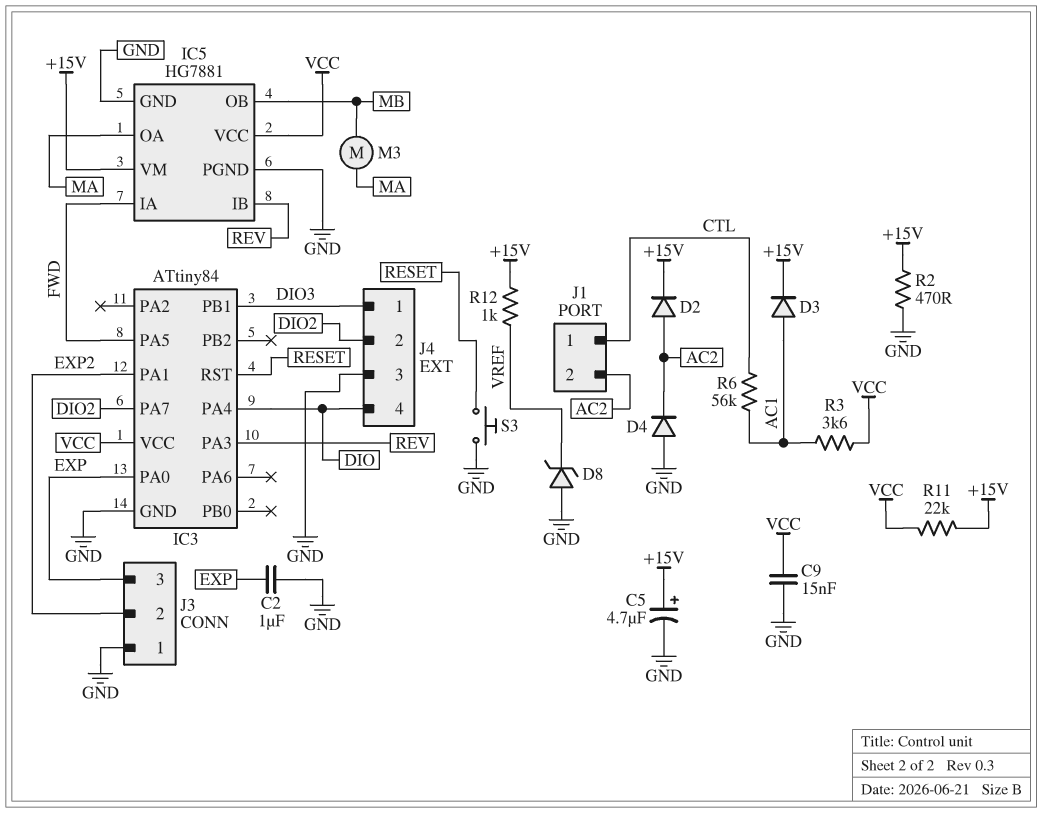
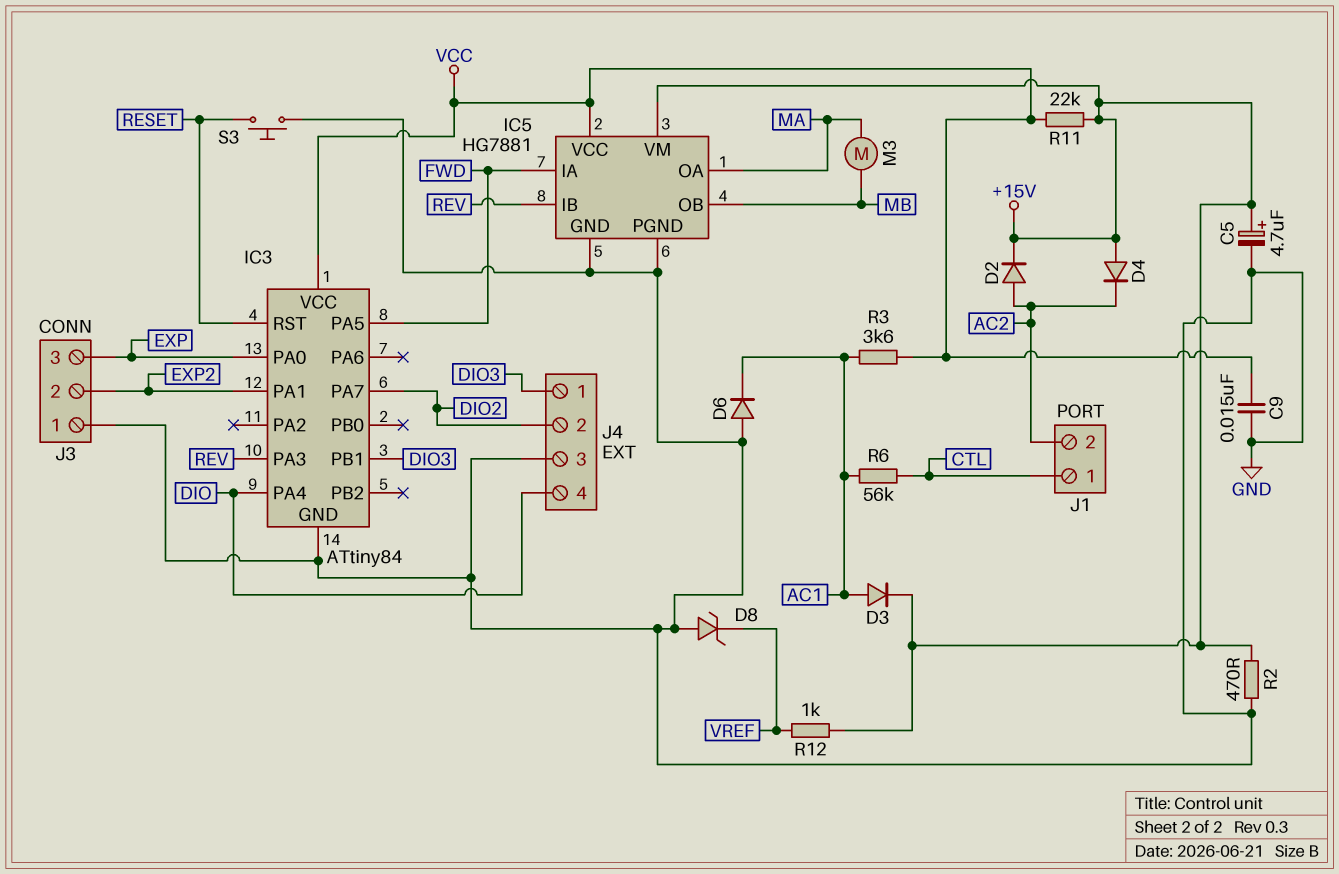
C2: 1uF (EXP, GND) -> none
D4: diode (A GND, K AC2) -> diode (A +15V, K AC2)
D6: none -> diode (A GND, K AC1)

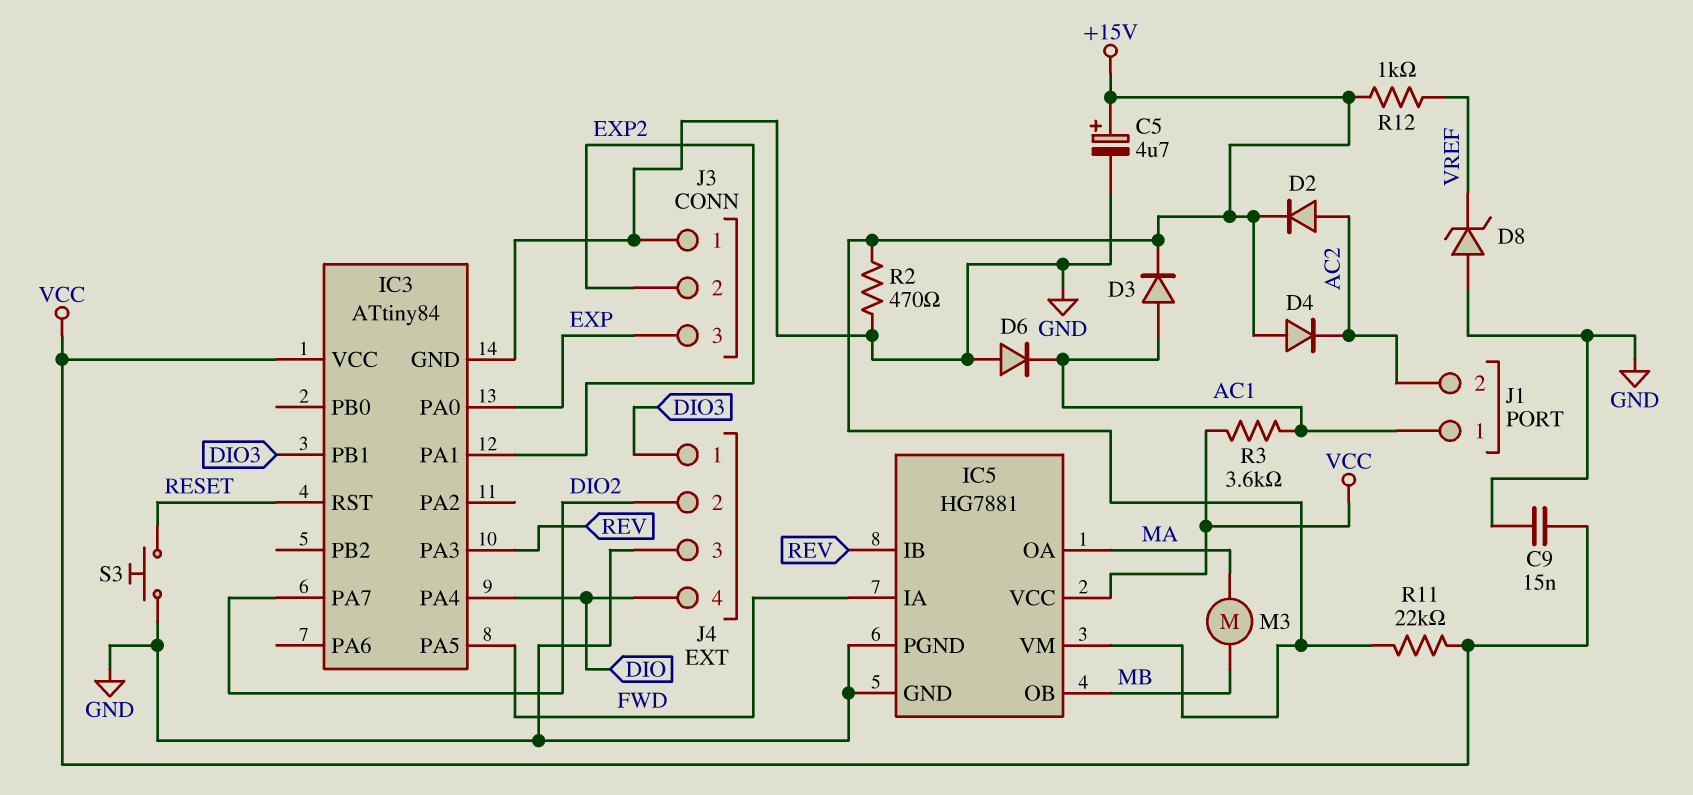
J1 pin 1: CTL -> AC1
R6: 56k (AC1, CTL) -> none

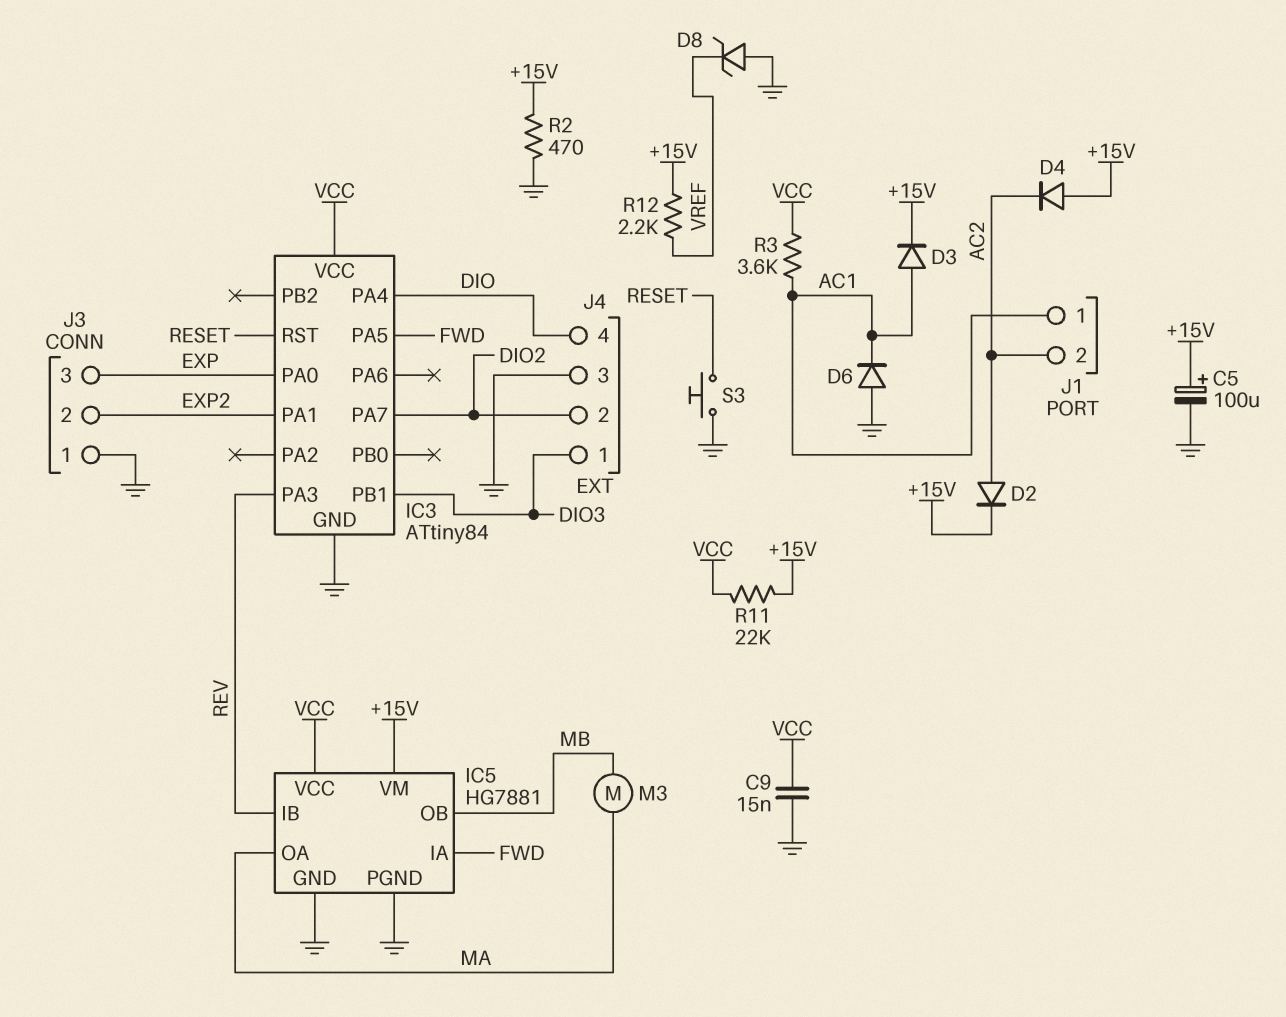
C5: 4.7uF (plus +15V, minus GND) -> 100uF (plus +15V, minus GND)
R12: 1k (+15V, VREF) -> 2.2k (+15V, VREF)

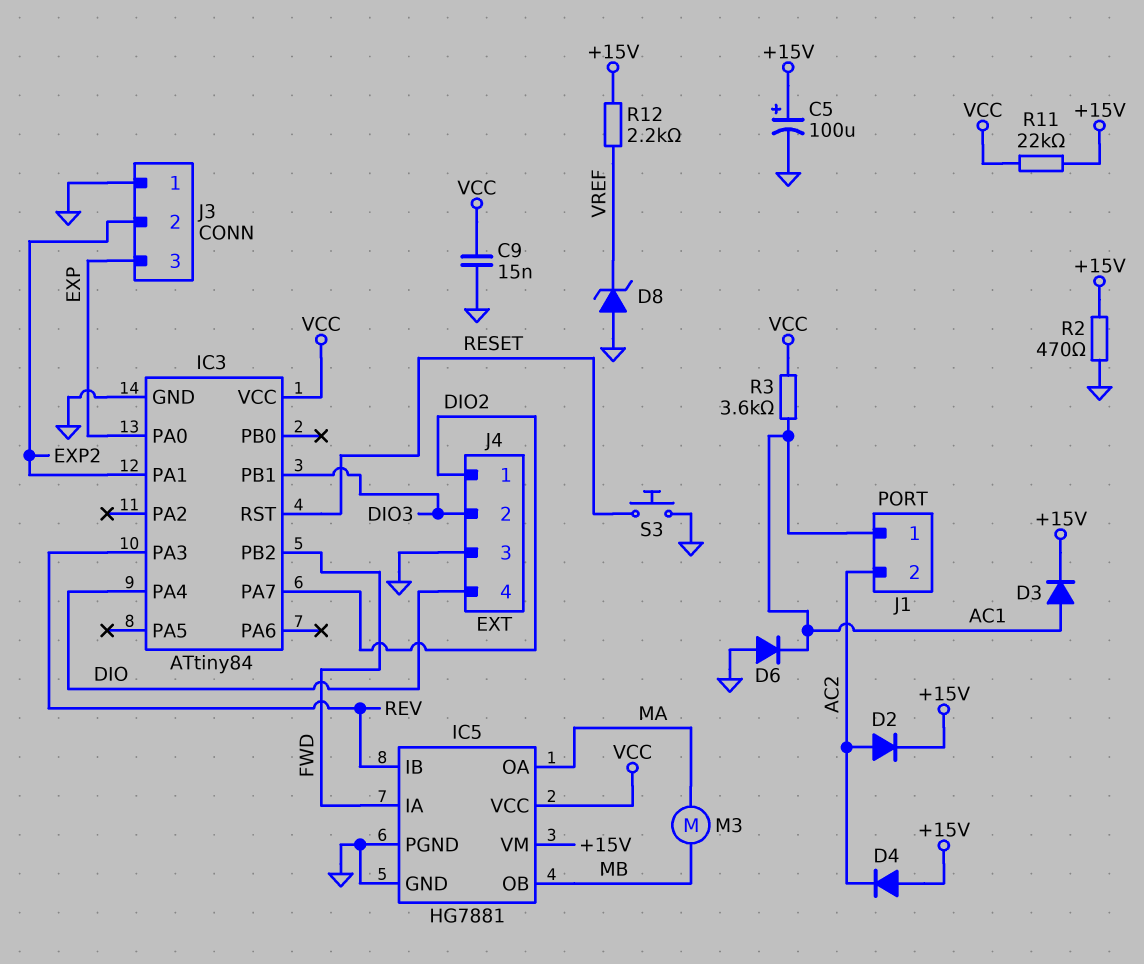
IC3 pin PA5: FWD -> none
IC3 pin PB2: none -> FWD
J4 pin 1: DIO3 -> DIO2
J4 pin 2: DIO2 -> DIO3

